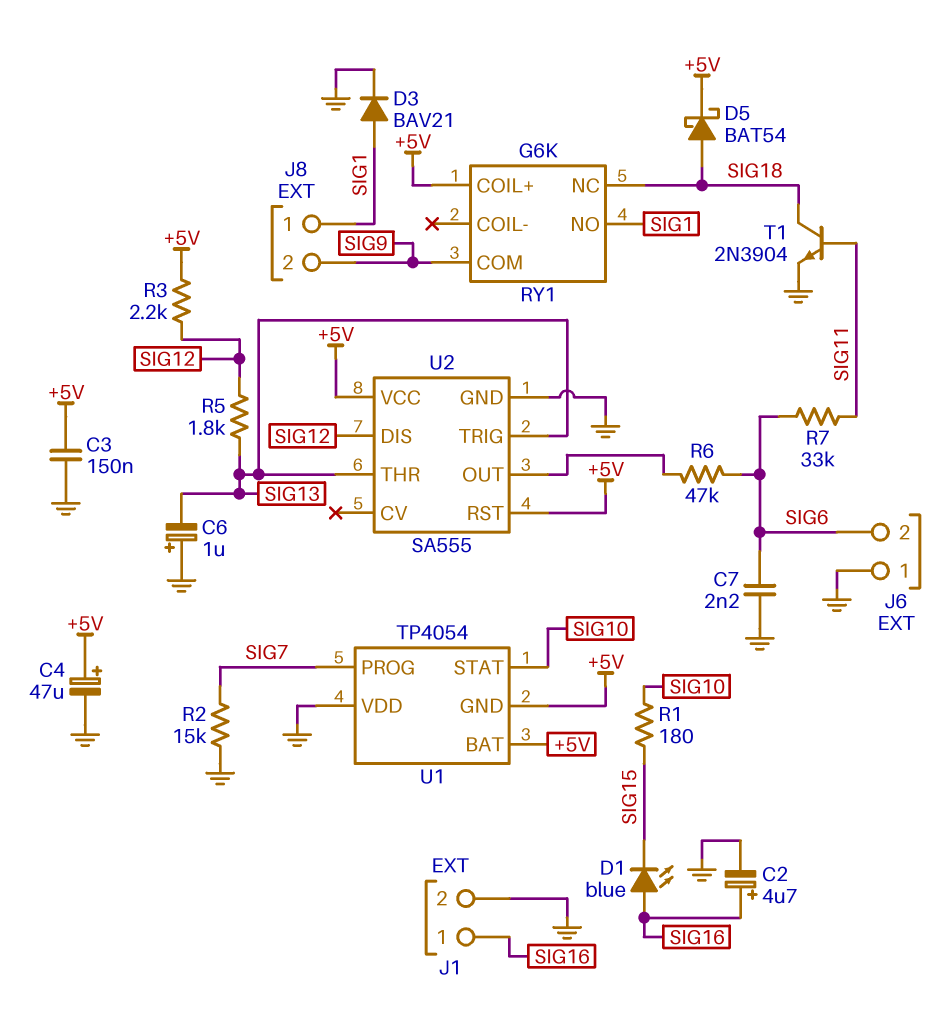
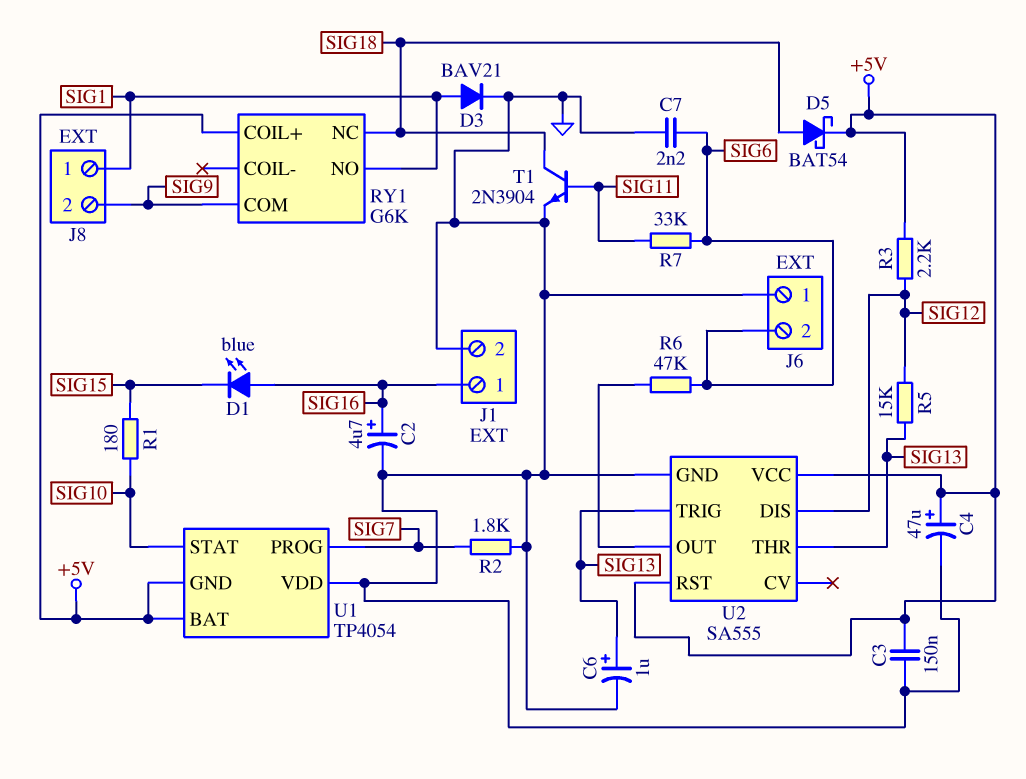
C6: 1uF (plus GND, minus SIG13) -> 1uF (plus SIG13, minus GND)
R2: 15k (GND, SIG7) -> 1.8k (GND, SIG7)
R5: 1.8k (SIG12, SIG13) -> 15k (SIG12, SIG13)

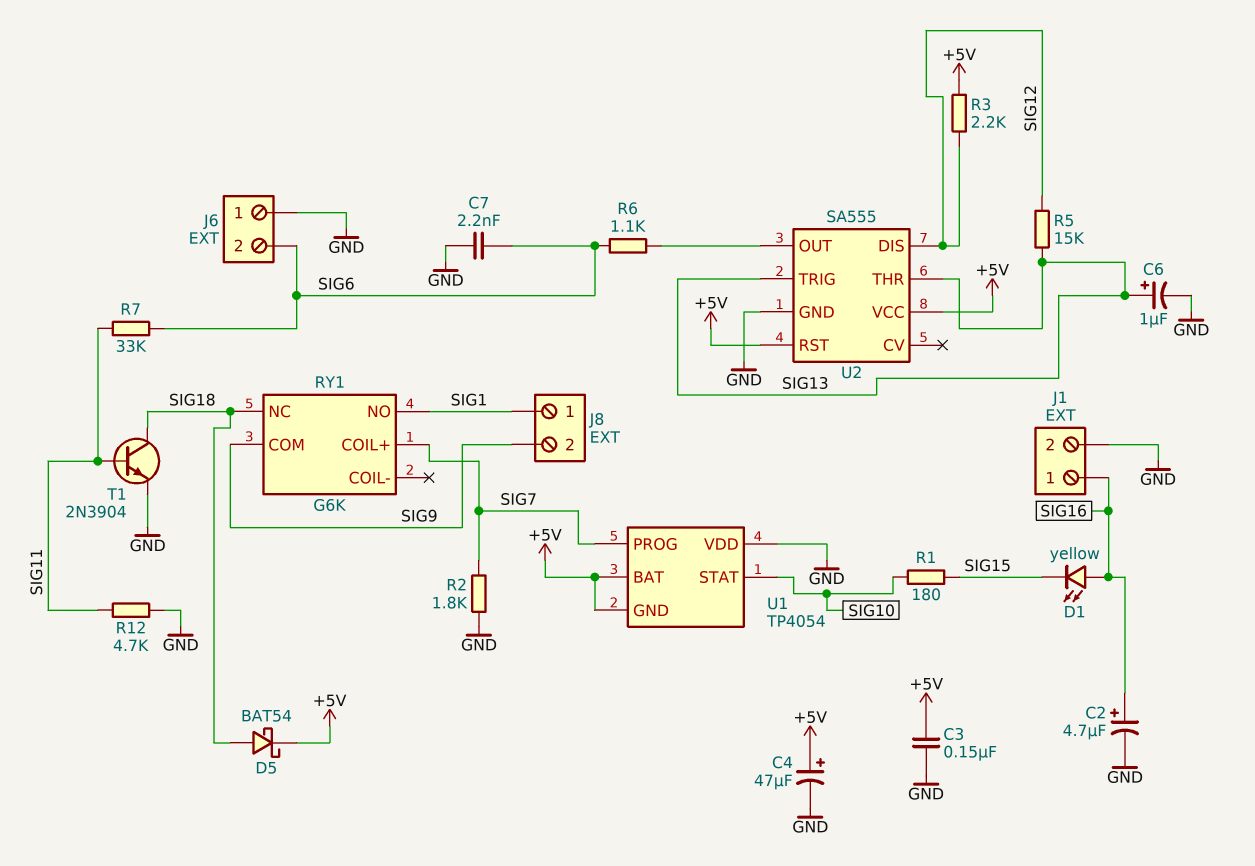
D1: LED blue (A SIG16, K SIG15) -> LED yellow (A SIG16, K SIG15)
D3: diode BAV21 (A SIG1, K GND) -> none
R6: 47k (SIG6, U2/OUT) -> 1.1k (SIG6, U2/OUT)
R12: none -> 4.7k (GND, SIG11)
RY1 pin COIL+: +5V -> SIG7

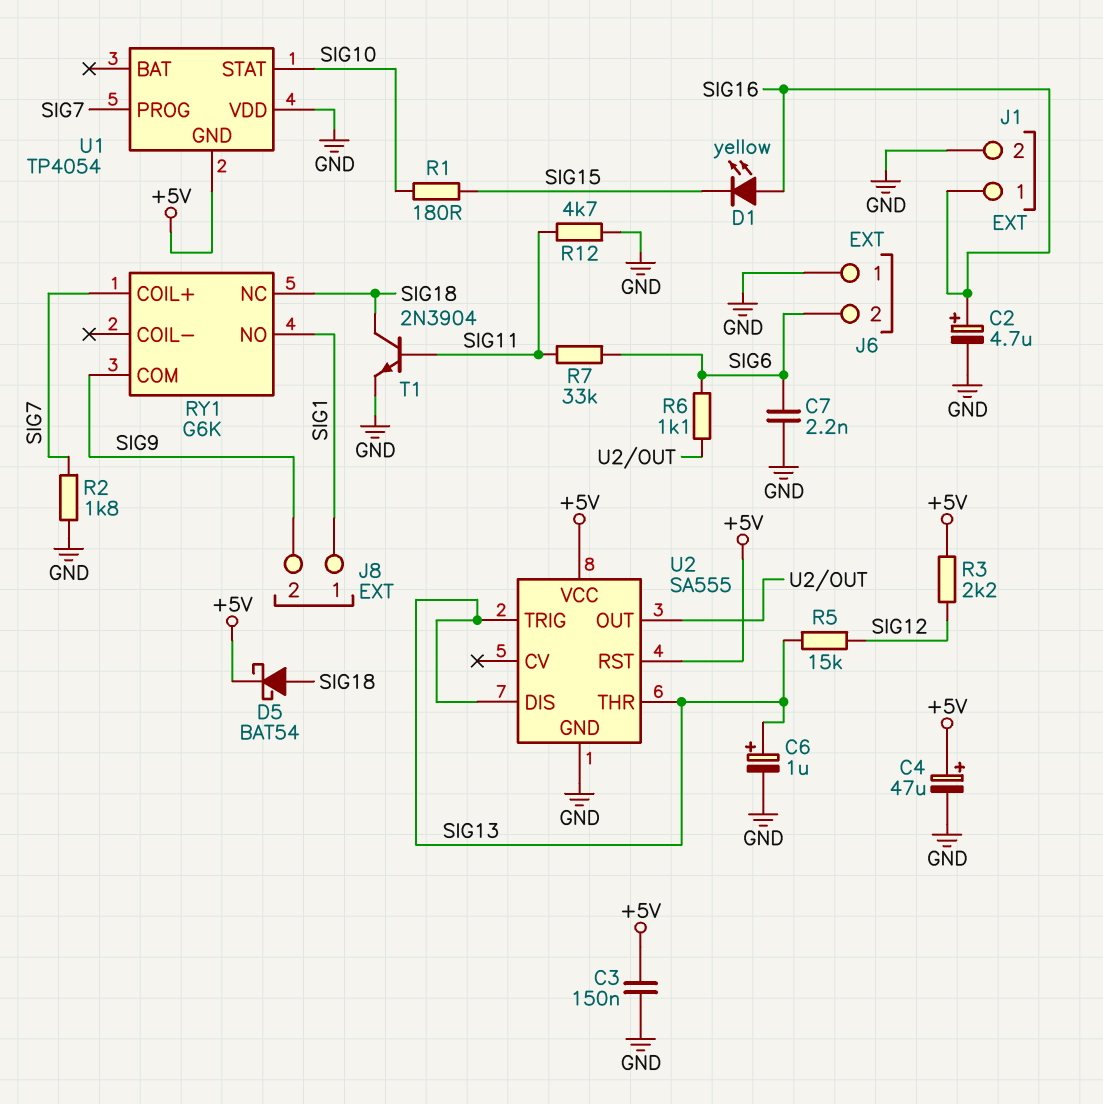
U1 pin BAT: +5V -> none
U2 pin DIS: SIG12 -> SIG13

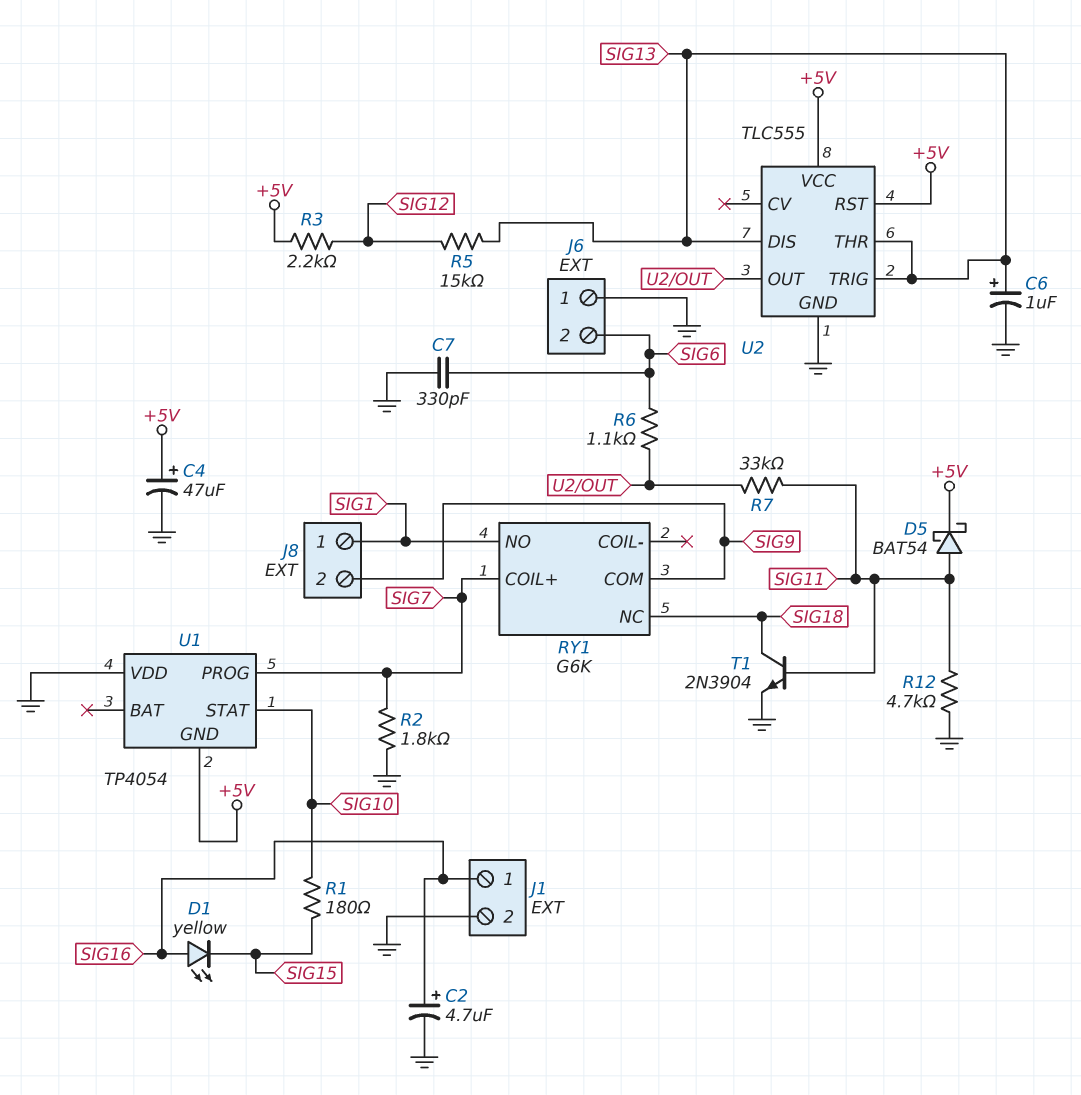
C3: 150nF (+5V, GND) -> none
C7: 2.2nF (GND, SIG6) -> 330pF (GND, SIG6)
D5: schottky BAT54 (A SIG18, K +5V) -> schottky BAT54 (A SIG11, K +5V)
R7: 33k (SIG6, SIG11) -> 33k (SIG11, U2/OUT)
U2: SA555 -> TLC555

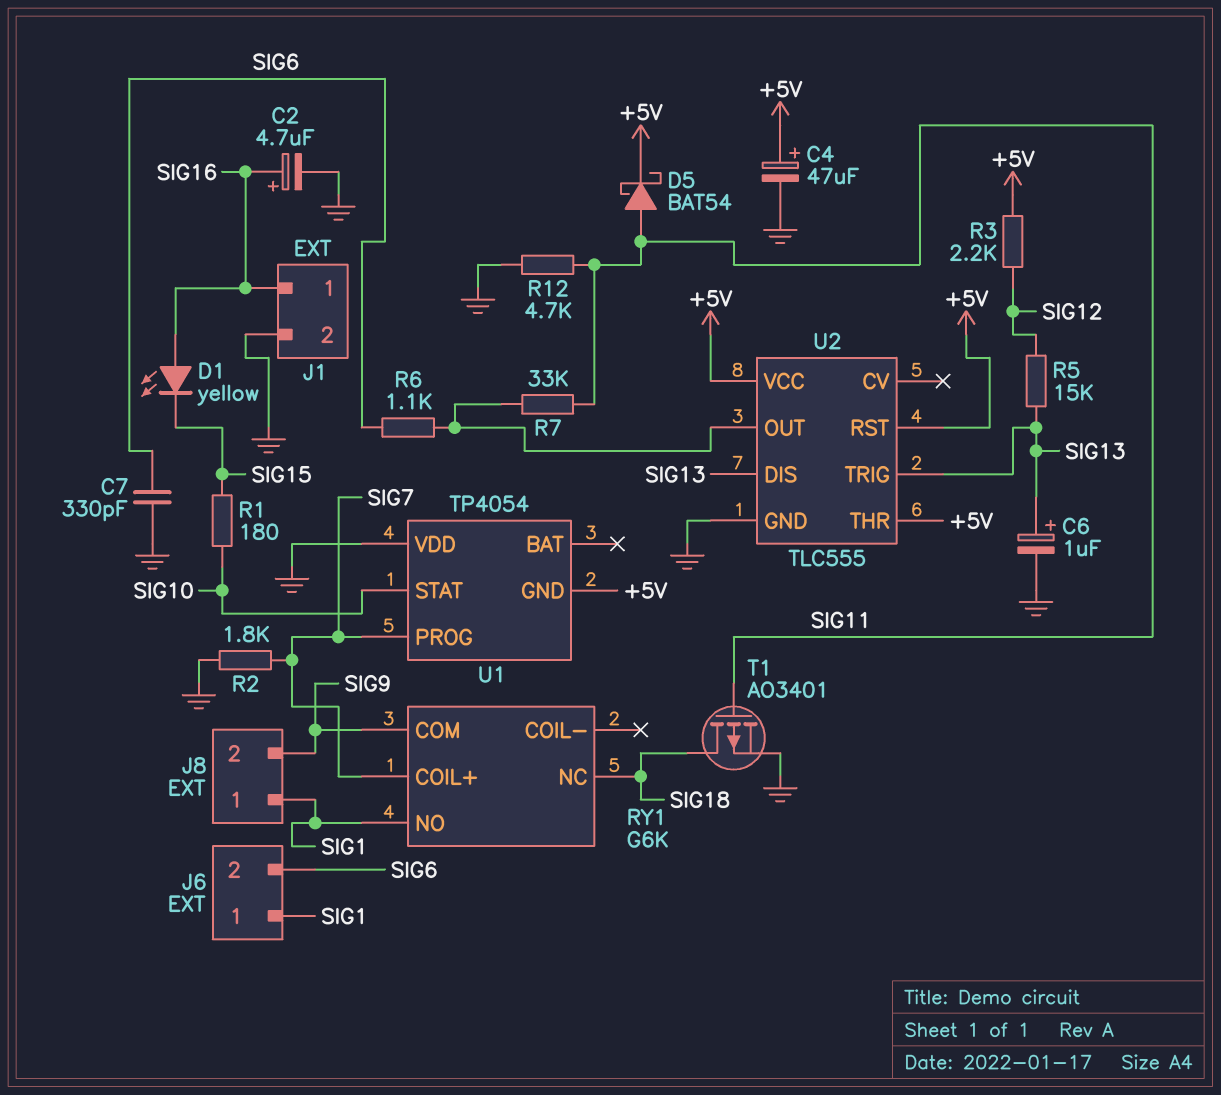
J6 pin 1: GND -> SIG1
T1: NPN 2N3904 (B SIG11, C SIG18, E GND) -> PMOS AO3401 (G SIG11, D SIG18, S GND)
U2 pin THR: SIG13 -> +5V

